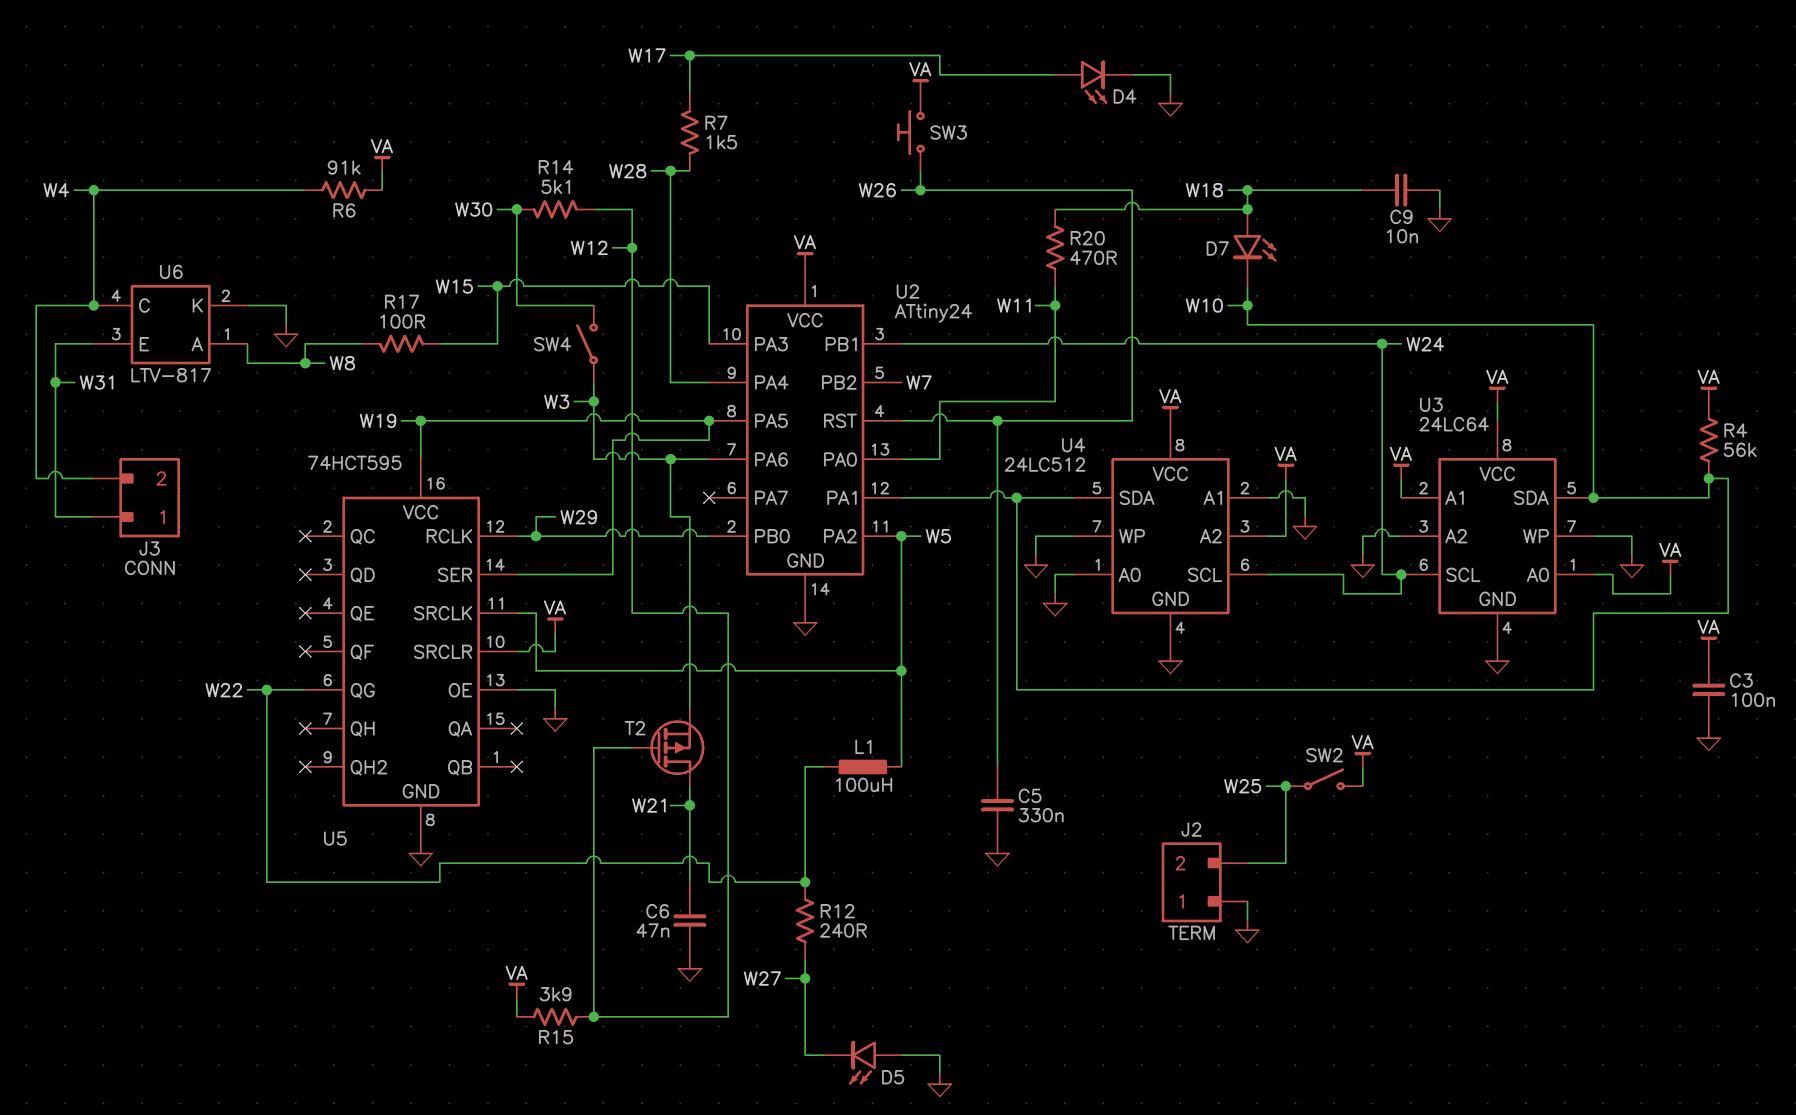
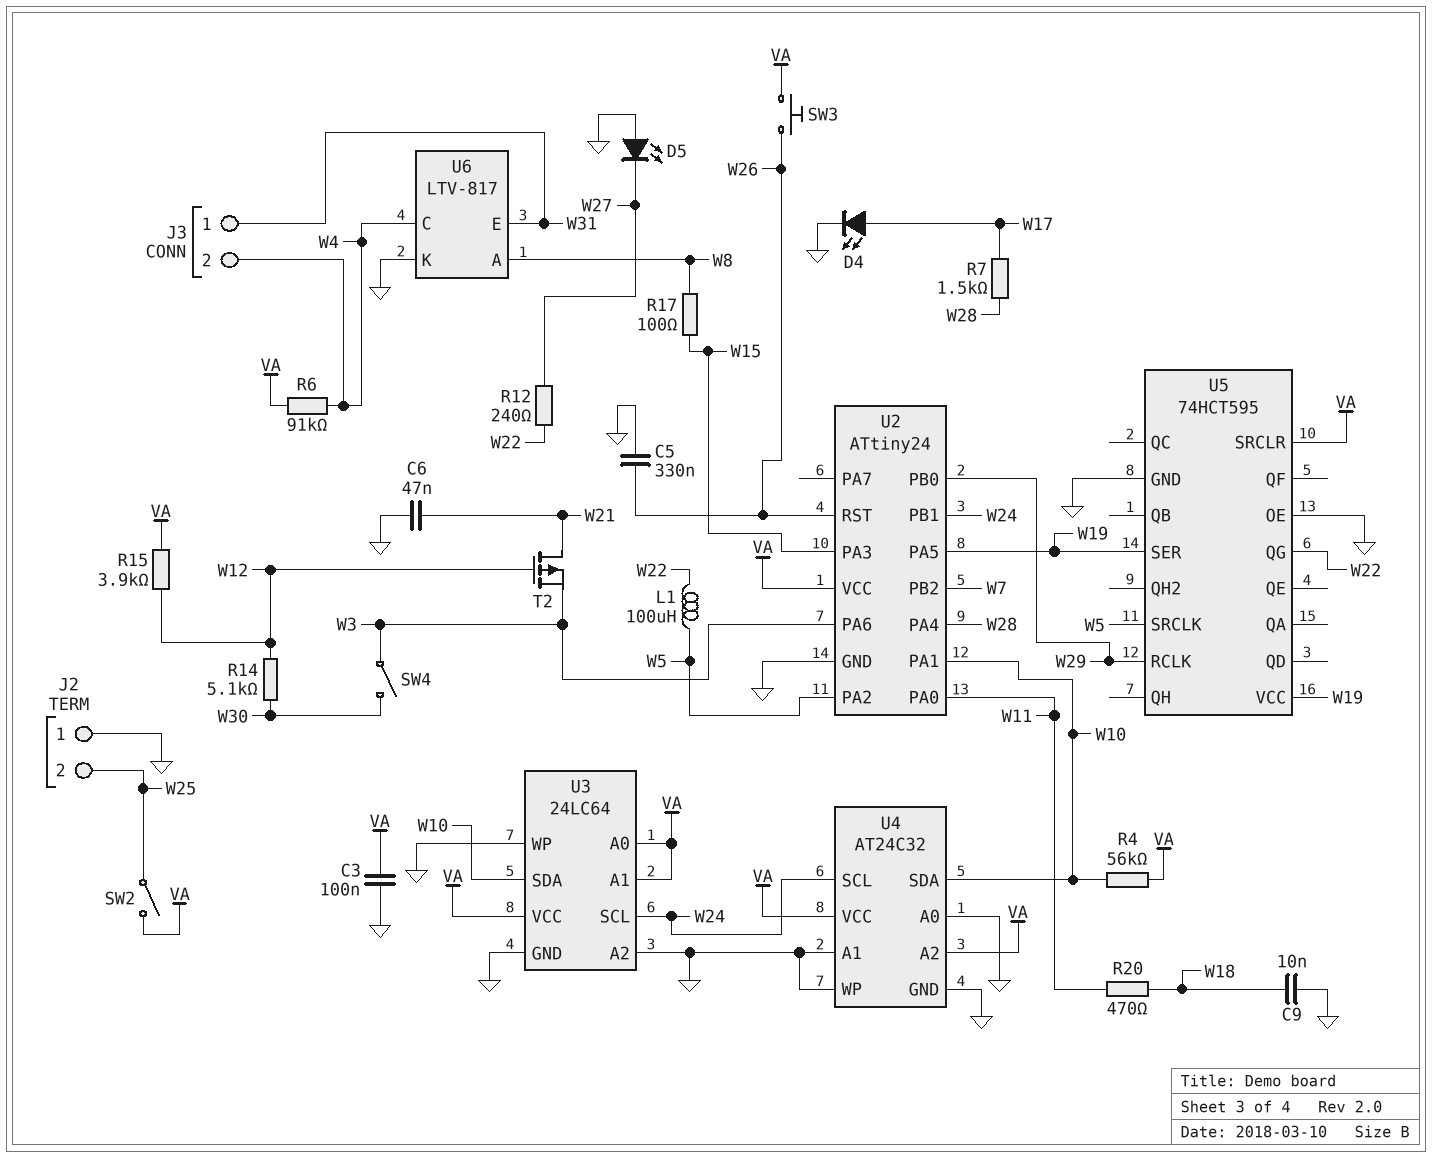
D7: LED (A W18, K W10) -> none
U4: 24LC512 -> AT24C32

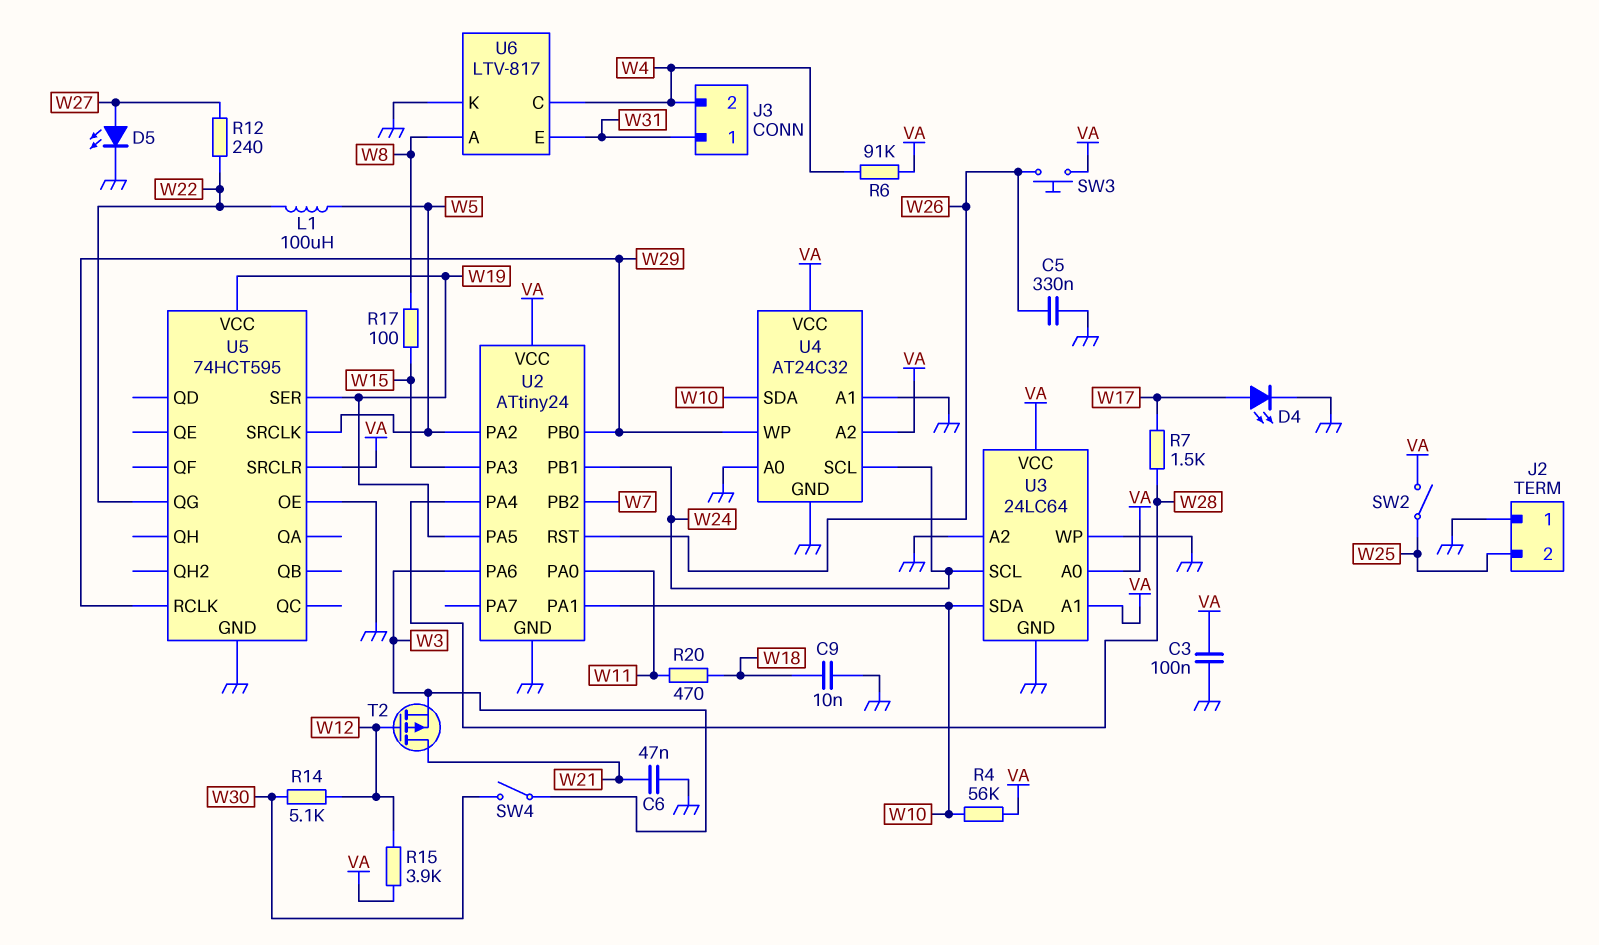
D5: LED (A GND, K W27) -> LED (A W27, K GND)
U4 pin WP: GND -> W29

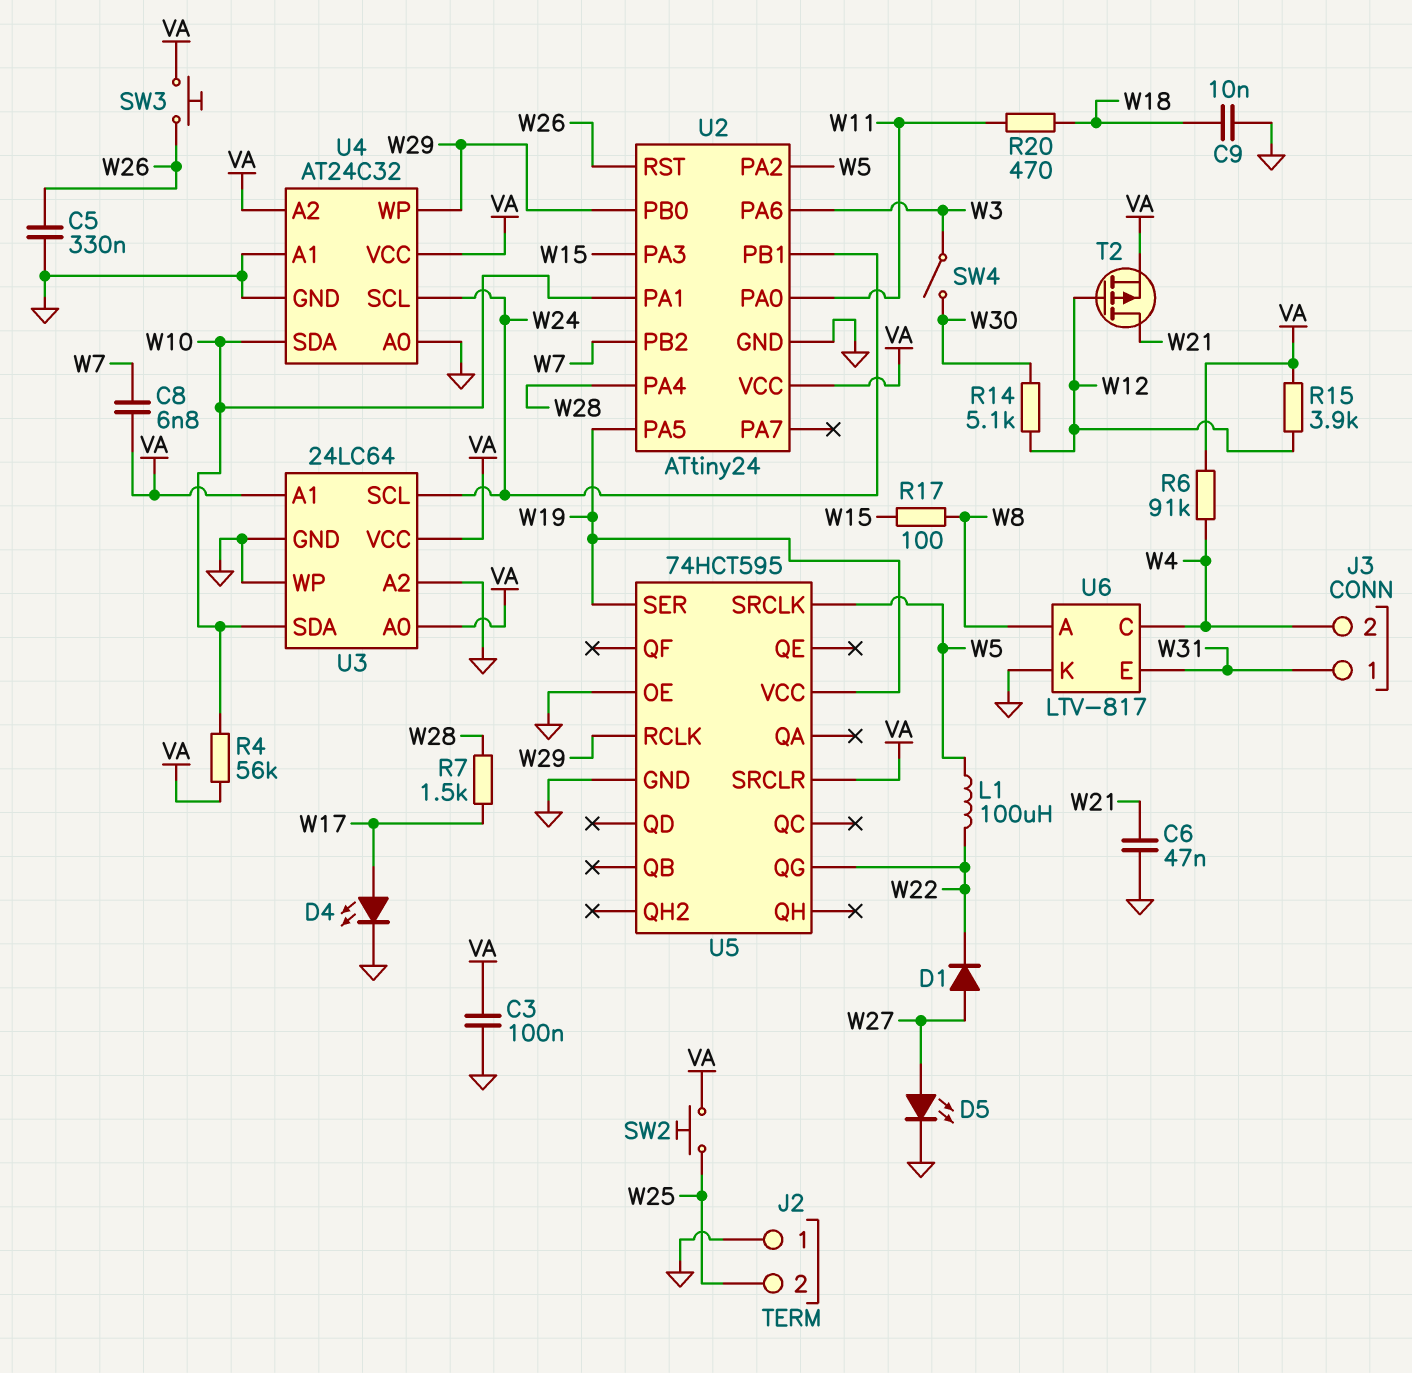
C8: none -> 6.8nF (VA, W7)
D1: none -> diode (A W27, K W22)
R12: 240 (W22, W27) -> none
SW2: switch (VA, W25) -> button (VA, W25)
T2: PMOS (G W12, D W21, S W3) -> PMOS (G W12, D W21, S VA)

